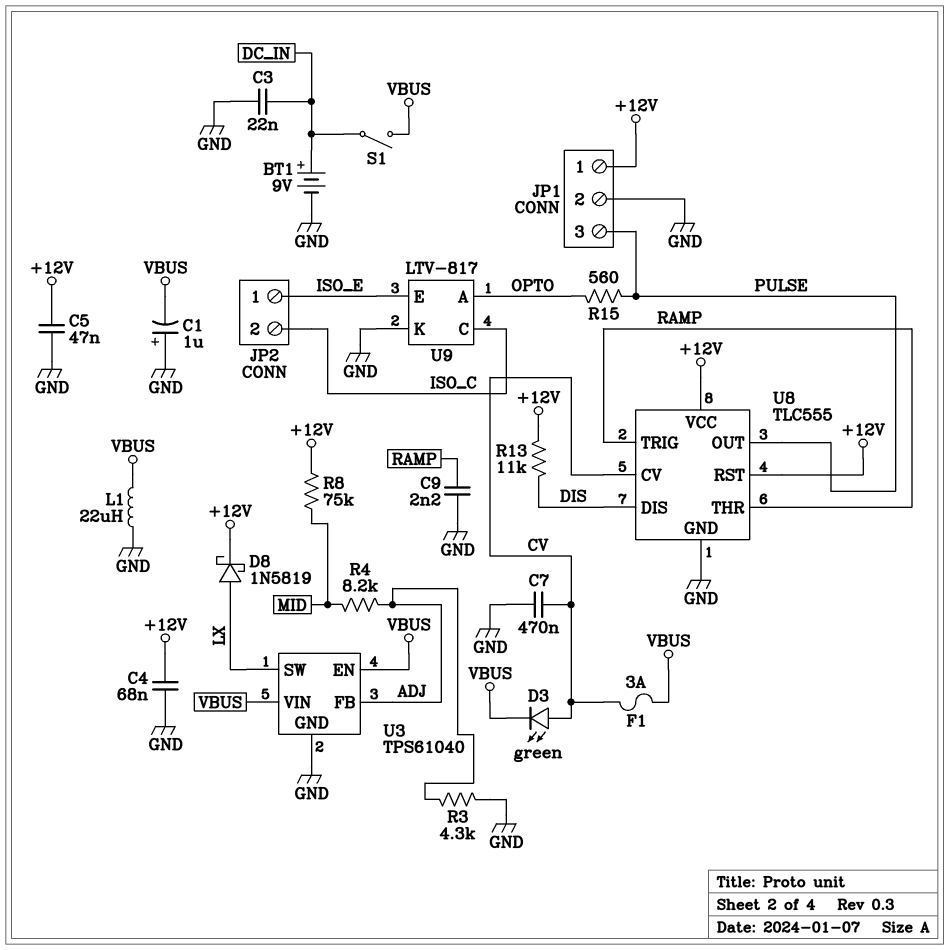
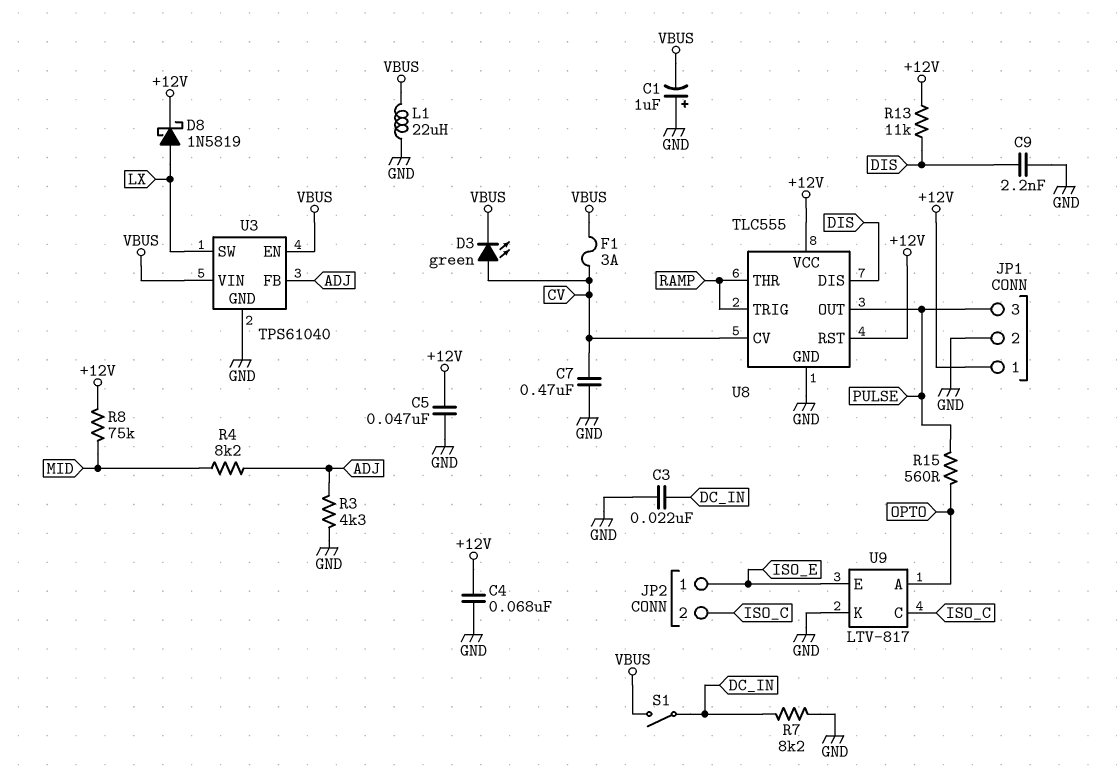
BT1: 9V (plus DC_IN, minus GND) -> none
C9: 2.2nF (GND, RAMP) -> 2.2nF (DIS, GND)
R7: none -> 8.2k (DC_IN, GND)

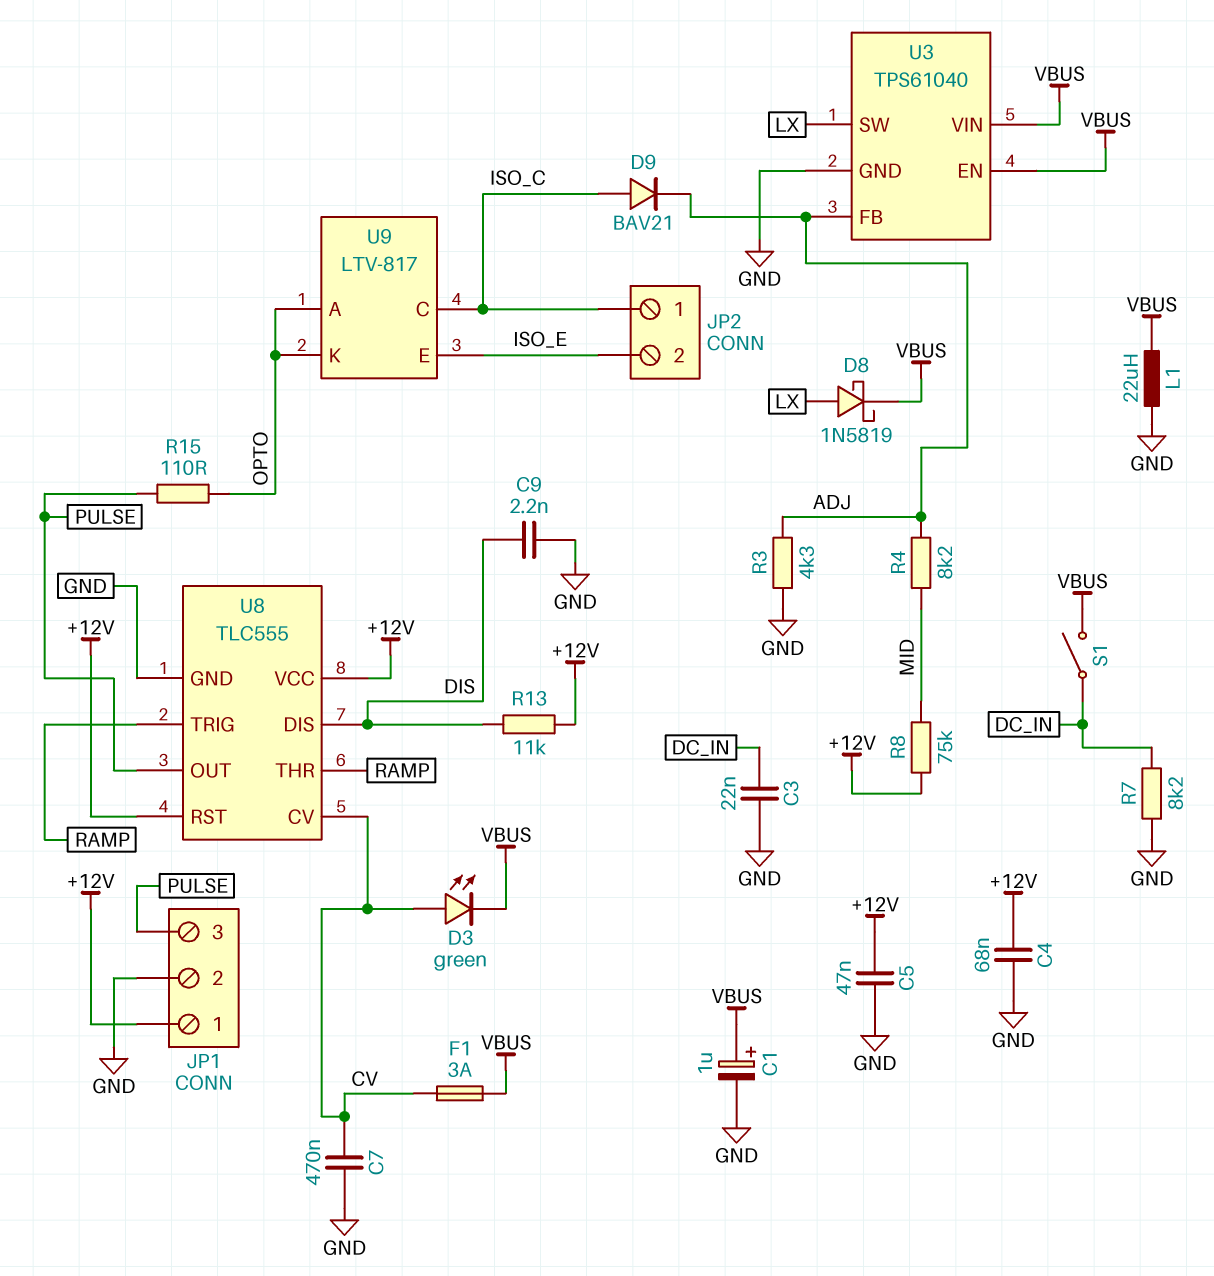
C1: 1uF (plus GND, minus VBUS) -> 1uF (plus VBUS, minus GND)
D8: schottky 1N5819 (A LX, K +12V) -> schottky 1N5819 (A LX, K VBUS)
D9: none -> diode BAV21 (A ISO_C, K ADJ)
JP2 pin 1: ISO_E -> ISO_C
JP2 pin 2: ISO_C -> ISO_E
R15: 560 (OPTO, PULSE) -> 110 (OPTO, PULSE)
U9 pin K: GND -> OPTO

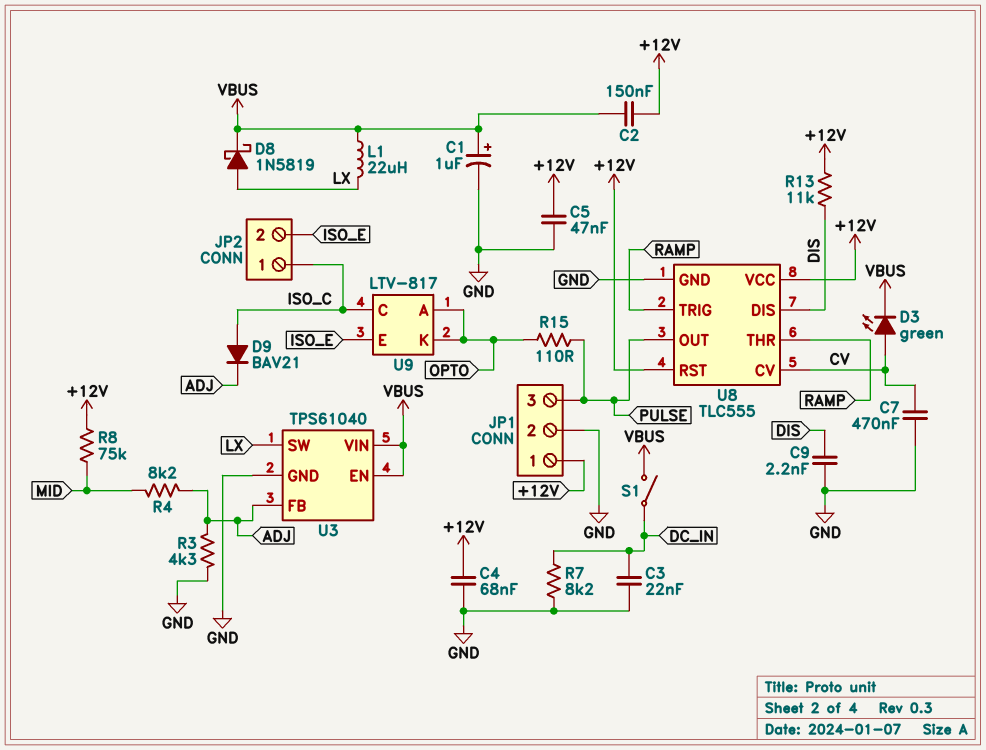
C2: none -> 150nF (+12V, VBUS)
F1: 3A (CV, VBUS) -> none
L1: 22uH (GND, VBUS) -> 22uH (LX, VBUS)

